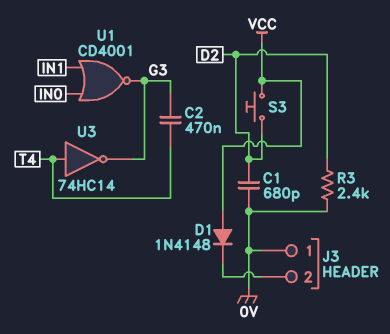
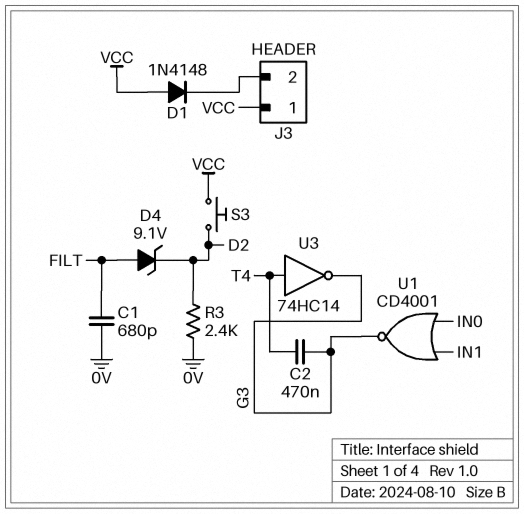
C1: 680pF (0V, D2) -> 680pF (0V, FILT)
D4: none -> zener 9.1V (A FILT, K D2)
J3 pin 1: 0V -> VCC

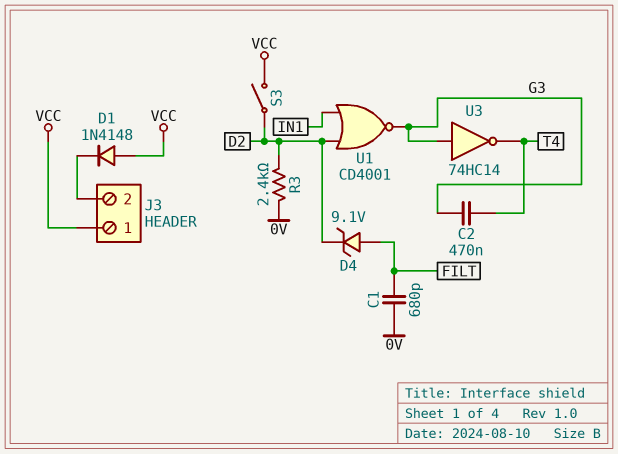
S3: button (D2, VCC) -> switch (D2, VCC)
U1: NOR CD4001 (in IN0, in IN1, out G3) -> NOR CD4001 (in D2, in IN1, out G3)
U3: NOT 74HC14 (in T4, out G3) -> NOT 74HC14 (in G3, out T4)

